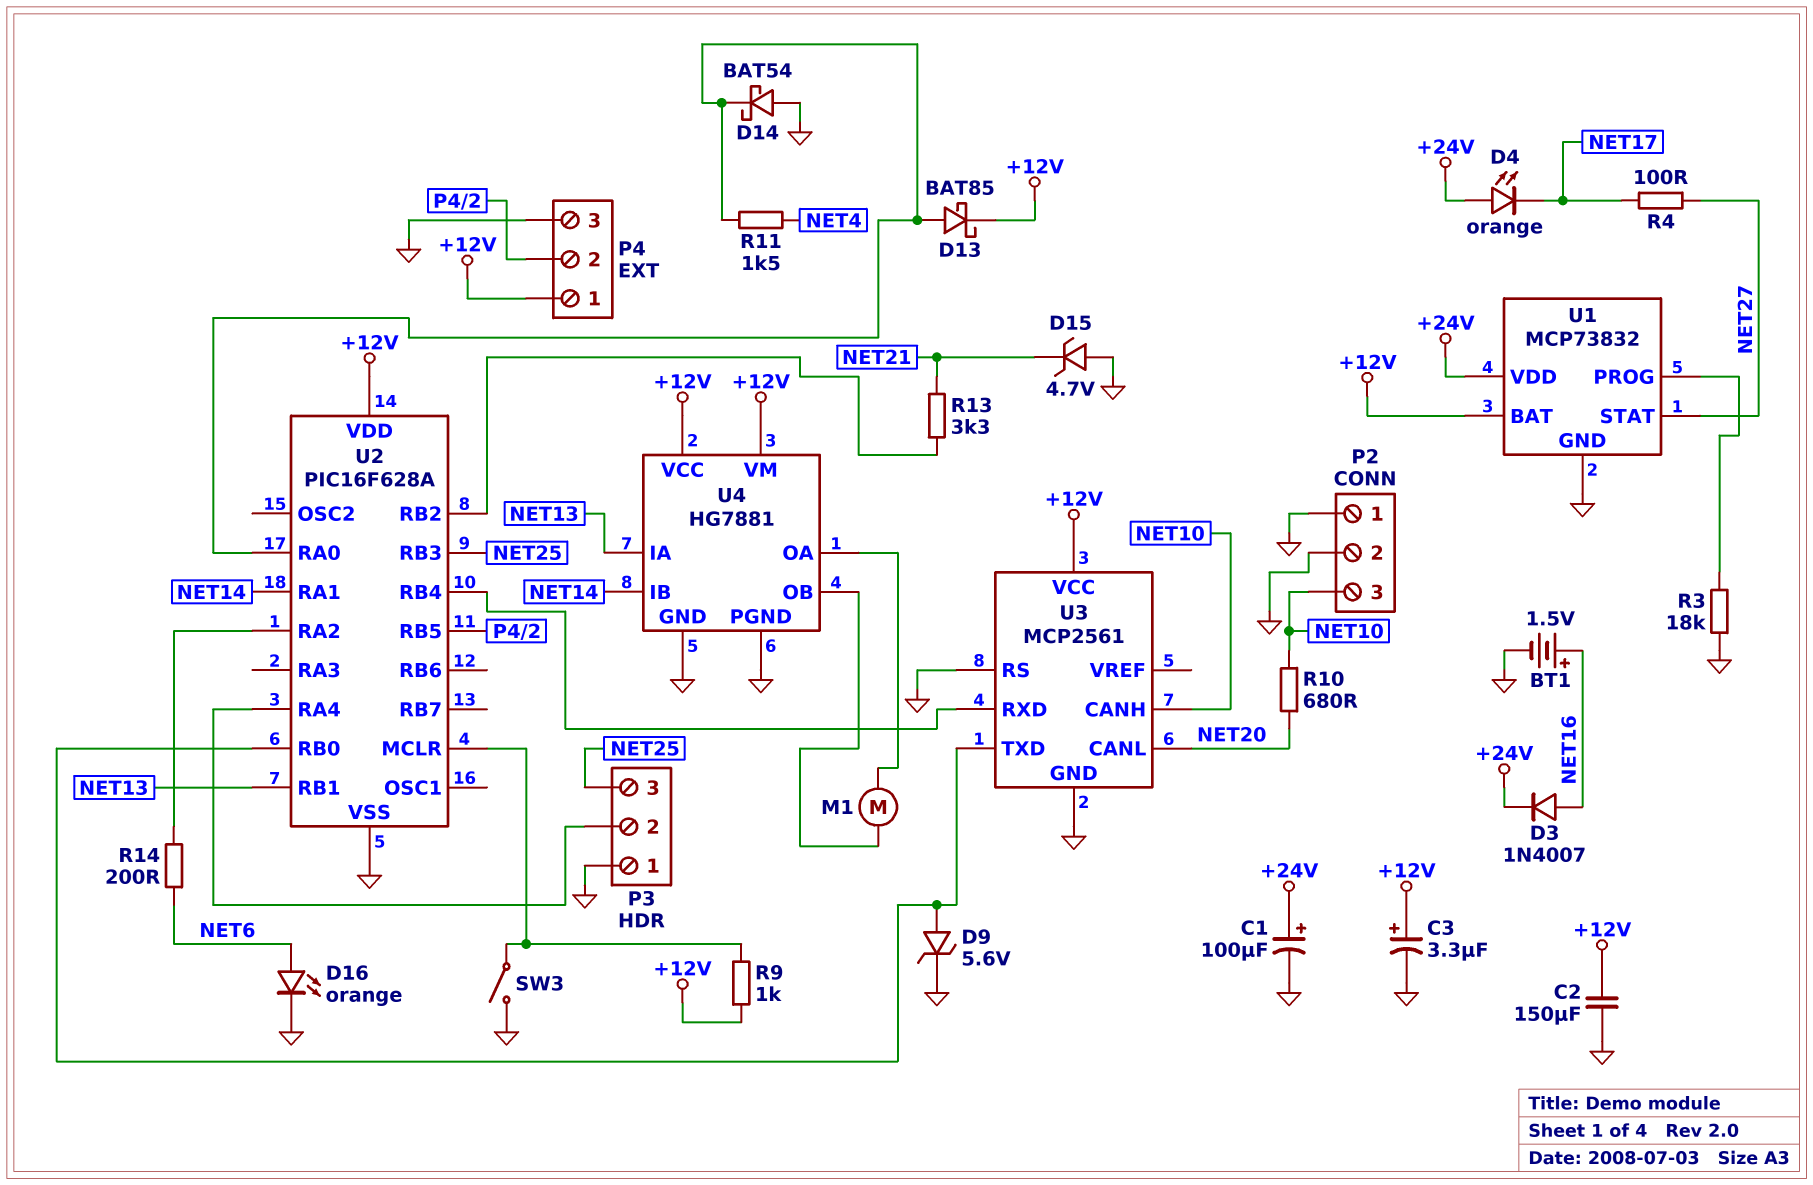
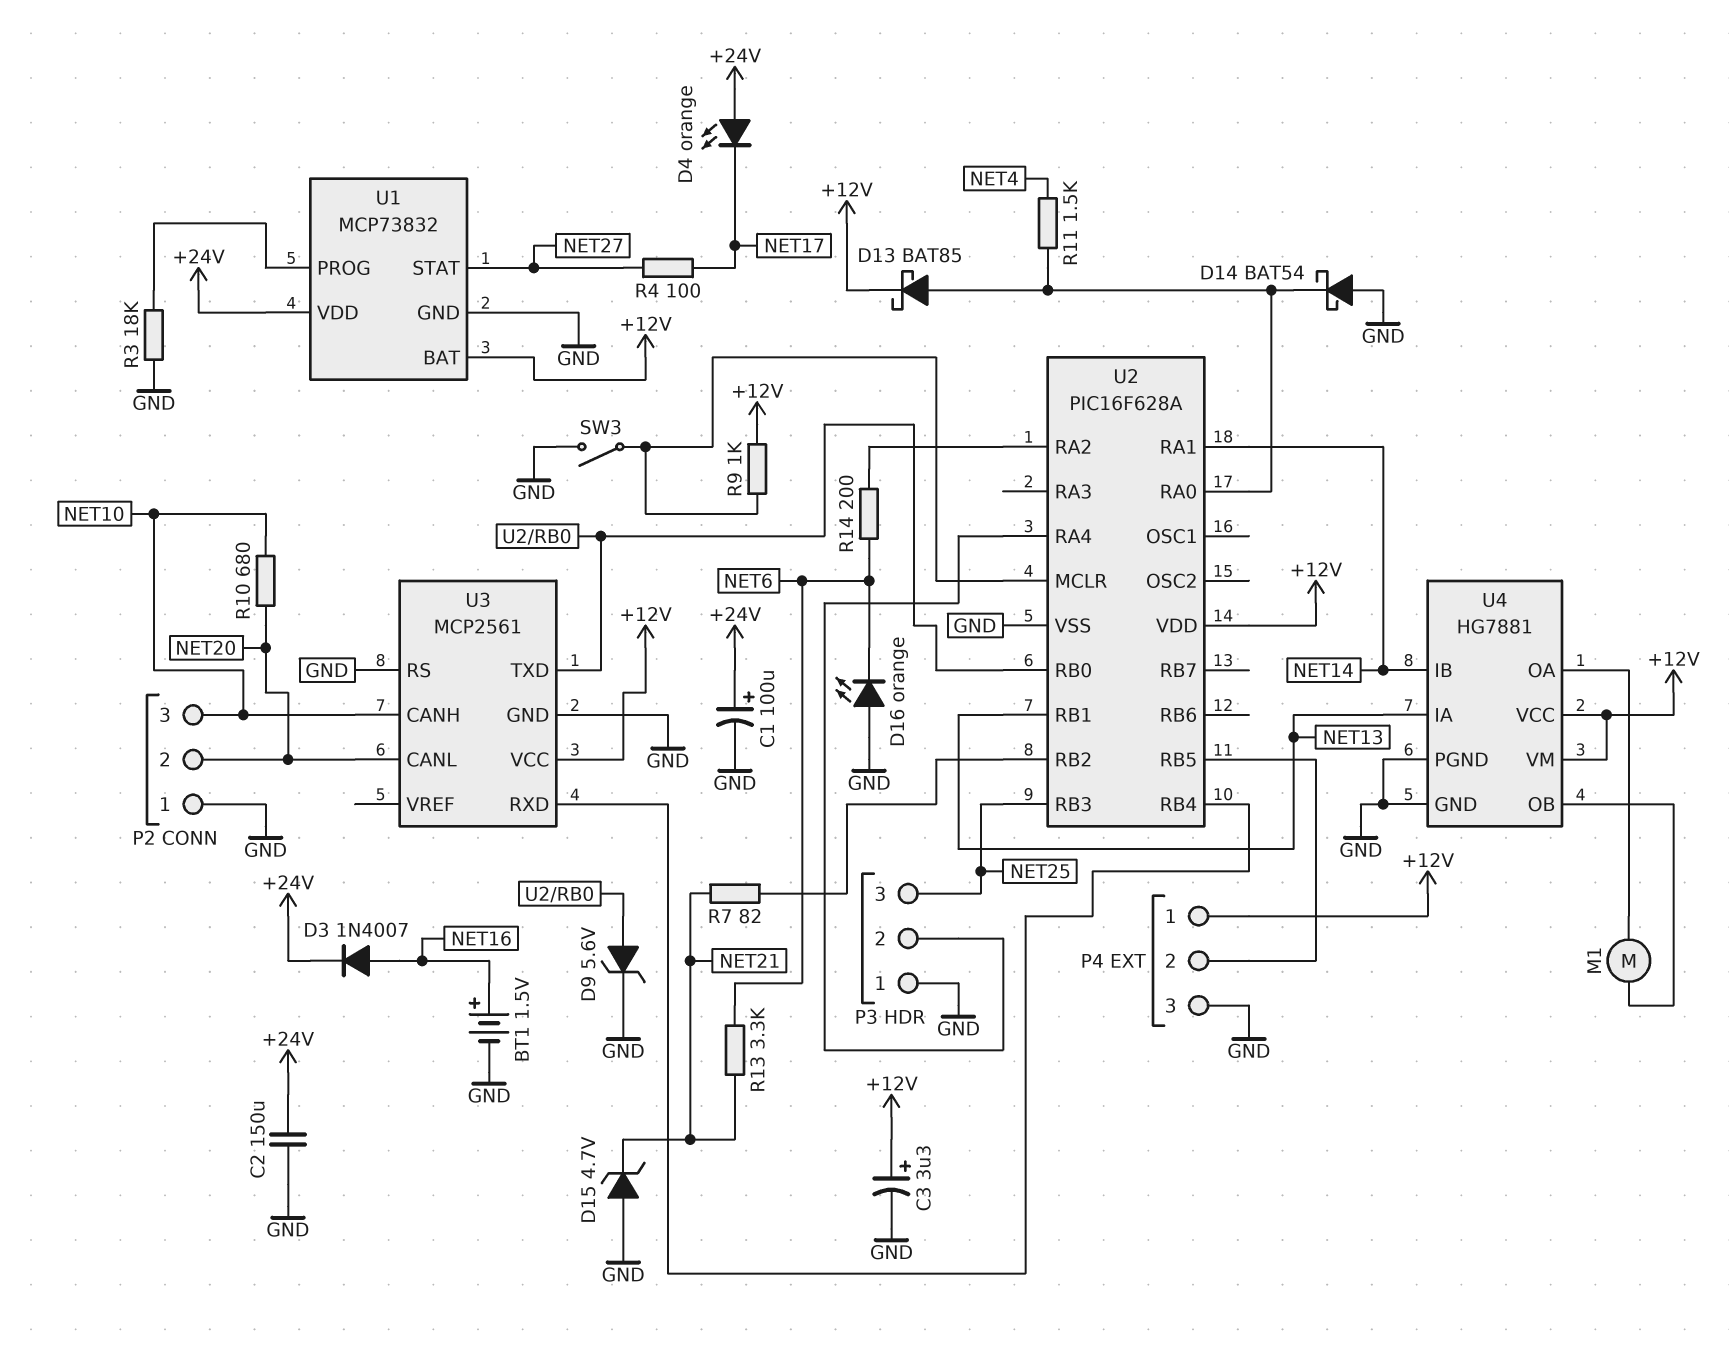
C2: 150uF (+12V, GND) -> 150uF (+24V, GND)
D16: LED orange (A NET6, K GND) -> LED orange (A GND, K NET6)
P2 pin 2: GND -> NET20
R7: none -> 82 (NET21, U2/RB2)
R13: 3.3k (NET21, U2/RB2) -> 3.3k (NET6, NET21)

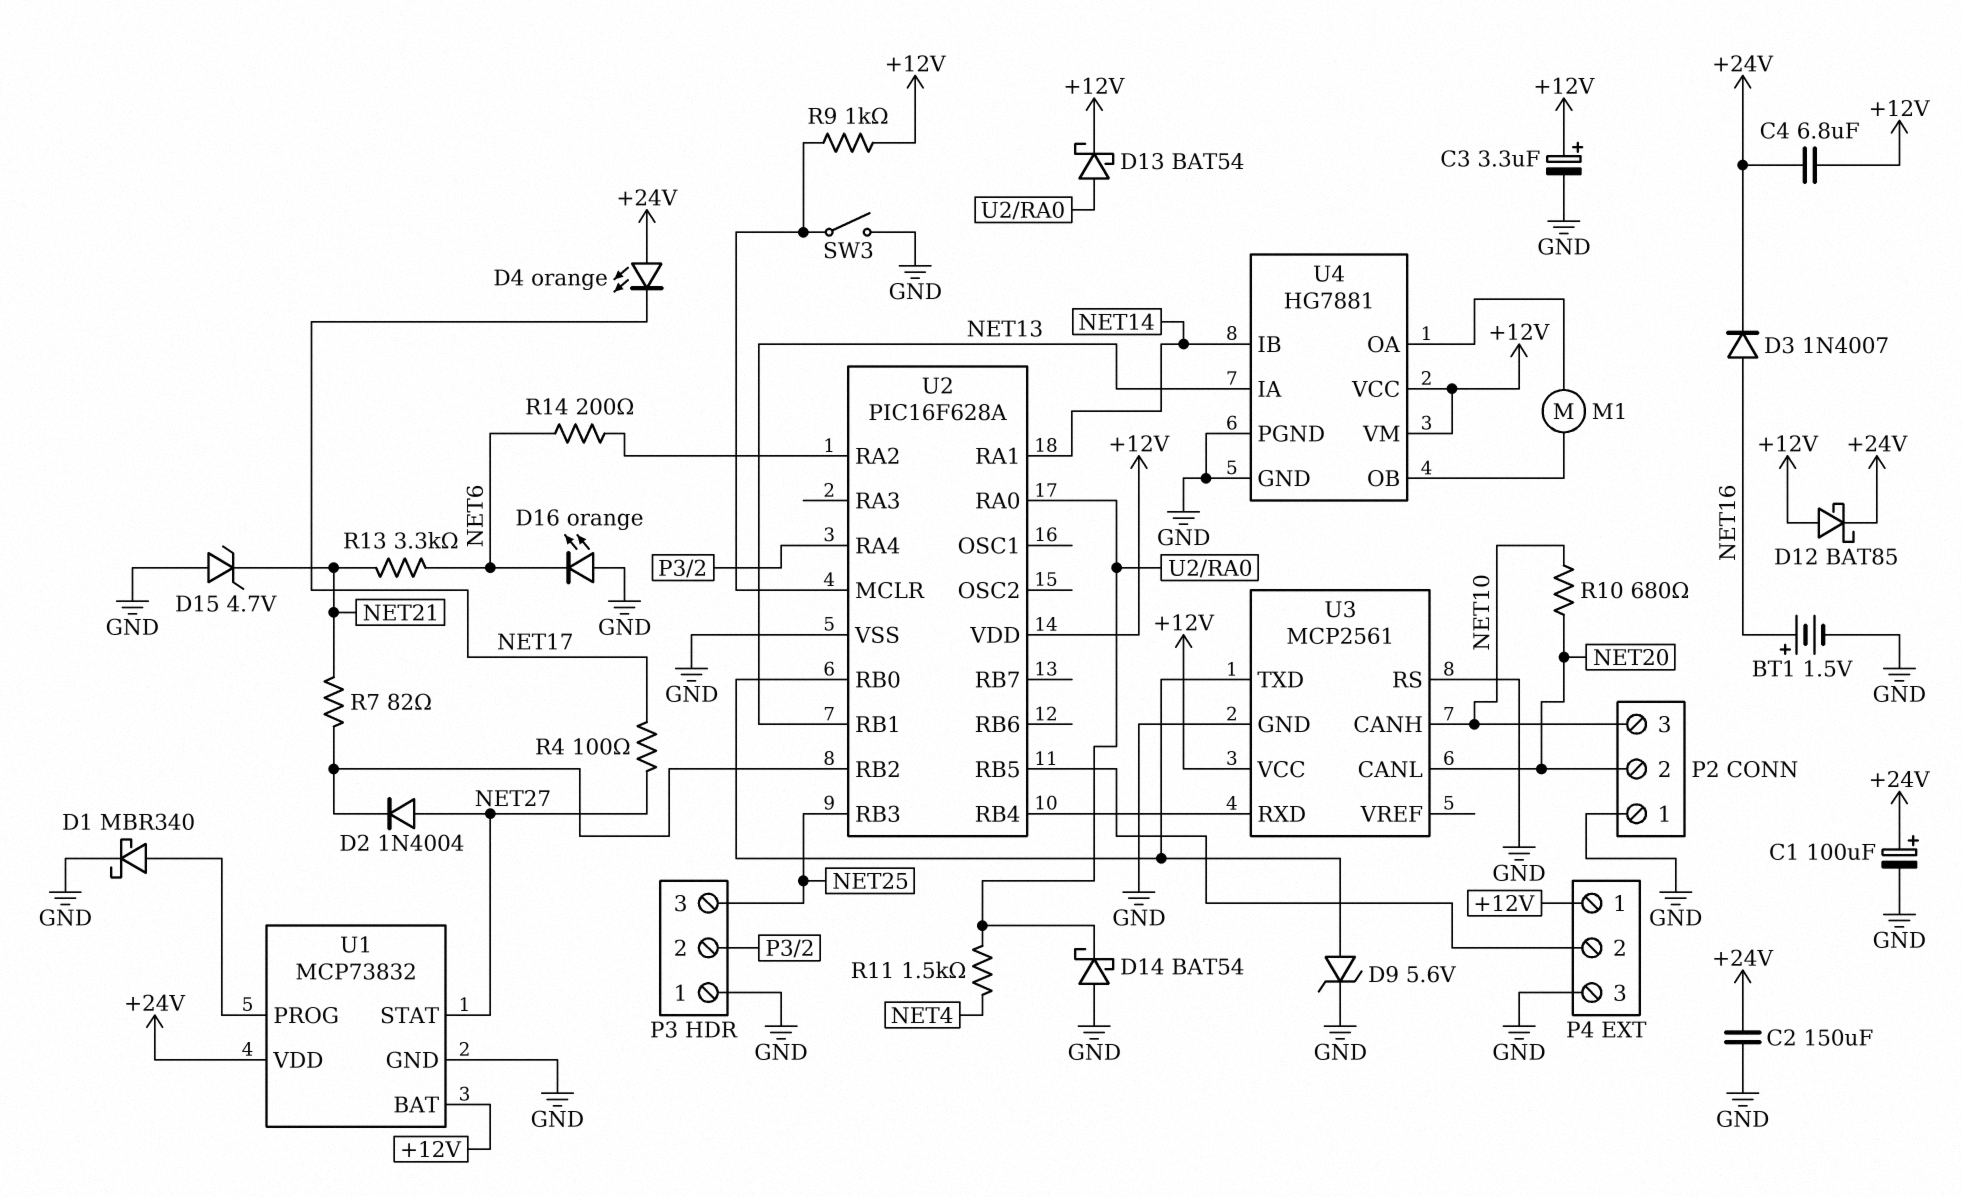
C4: none -> 6.8uF (+12V, +24V)
D1: none -> schottky MBR340 (A U1/PROG, K GND)
D2: none -> diode 1N4004 (A NET27, K U2/RB2)
D12: none -> schottky BAT85 (A +12V, K +24V)
D13: schottky BAT85 (A U2/RA0, K +12V) -> schottky BAT54 (A U2/RA0, K +12V)
R3: 18k (GND, U1/PROG) -> none

